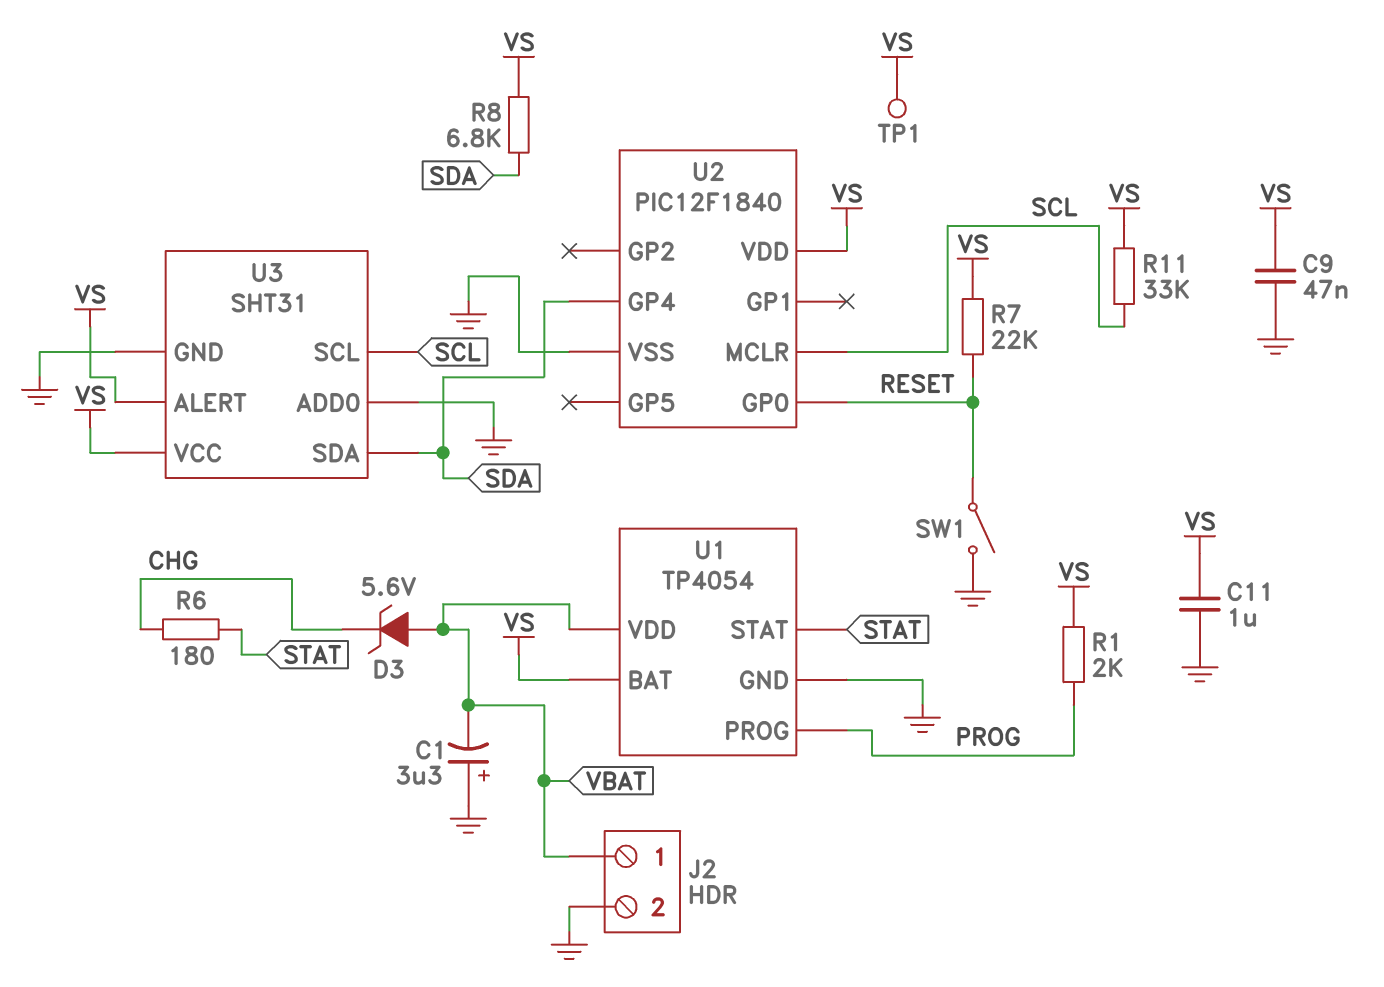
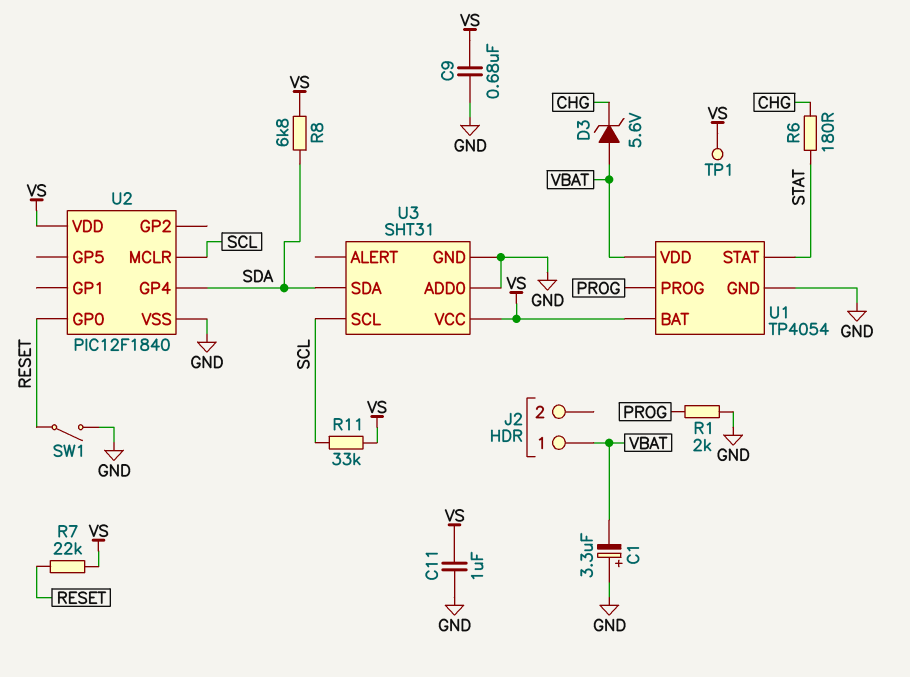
C9: 47nF (GND, VS) -> 680nF (GND, VS)
J2 pin 2: GND -> none
R1: 2k (PROG, VS) -> 2k (GND, PROG)
U3 pin ALERT: VS -> none

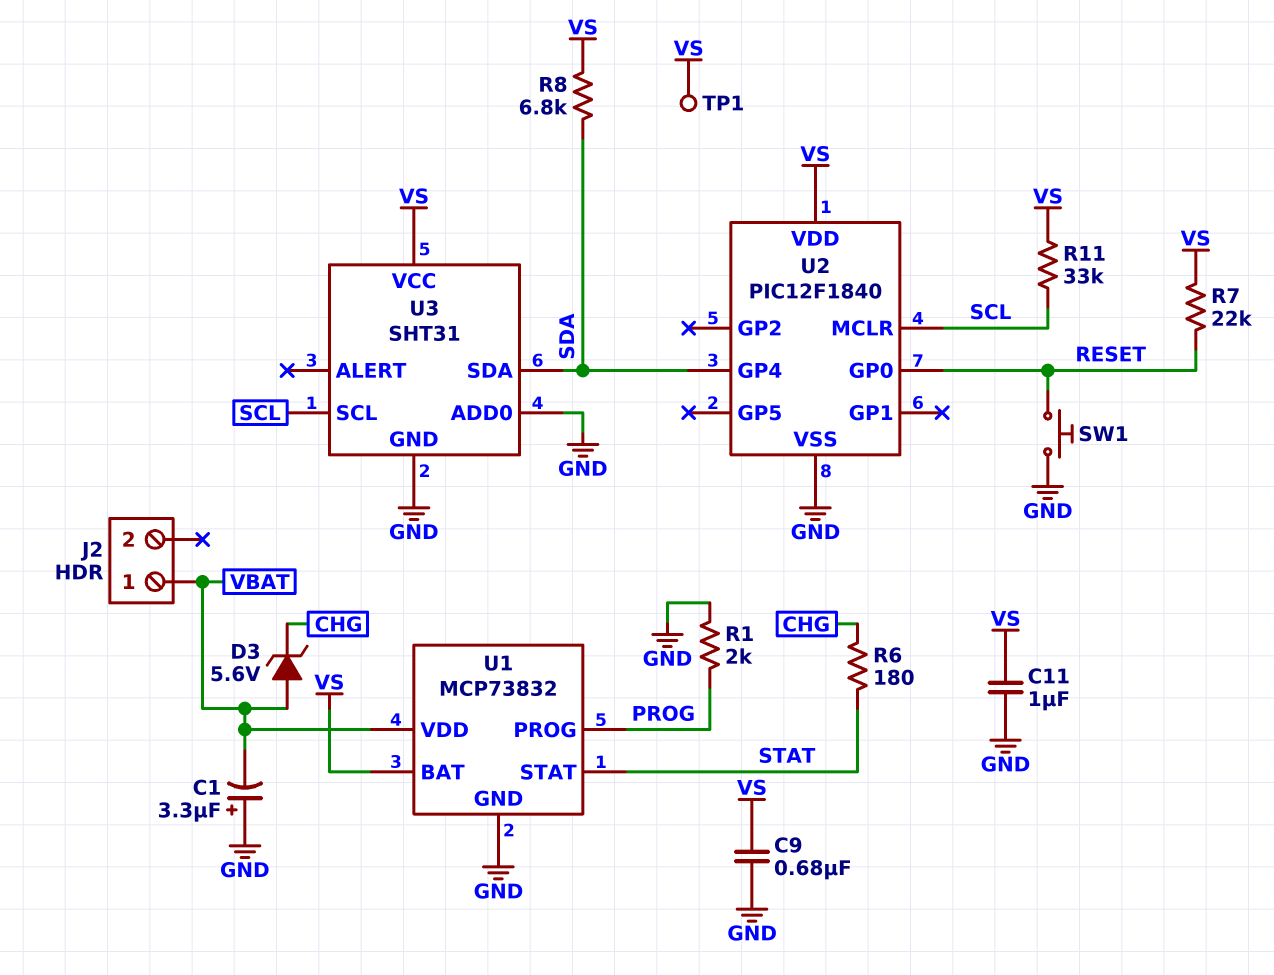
SW1: switch (GND, RESET) -> button (GND, RESET)
U1: TP4054 -> MCP73832

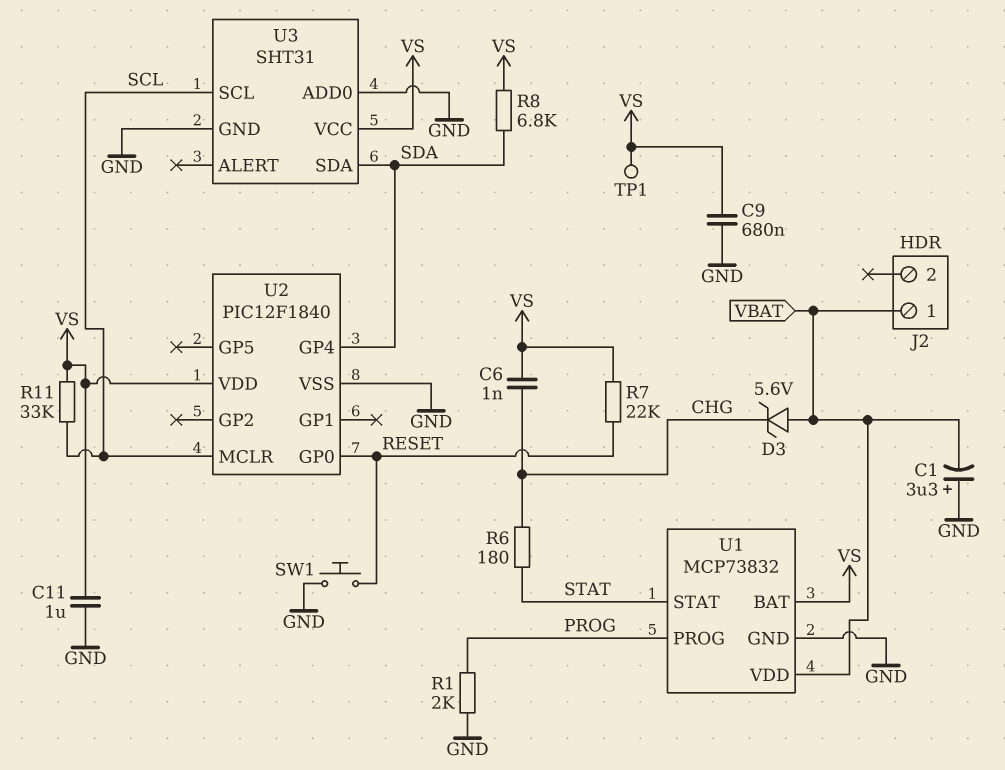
C6: none -> 1nF (CHG, VS)

